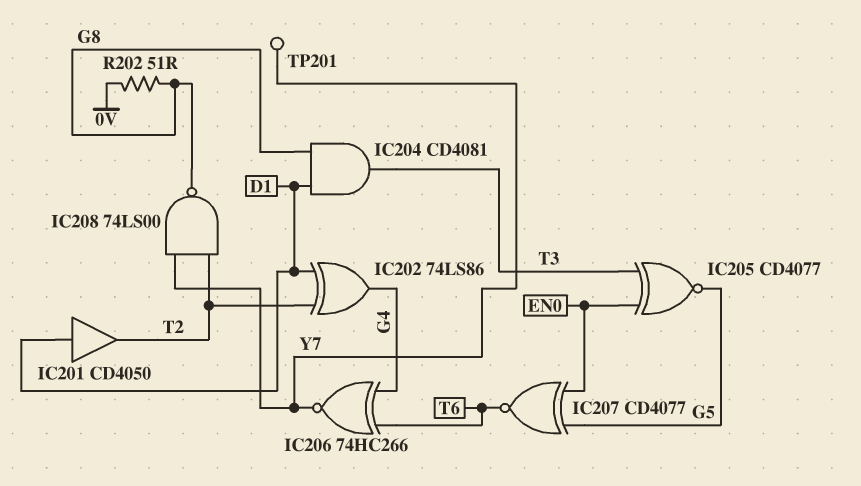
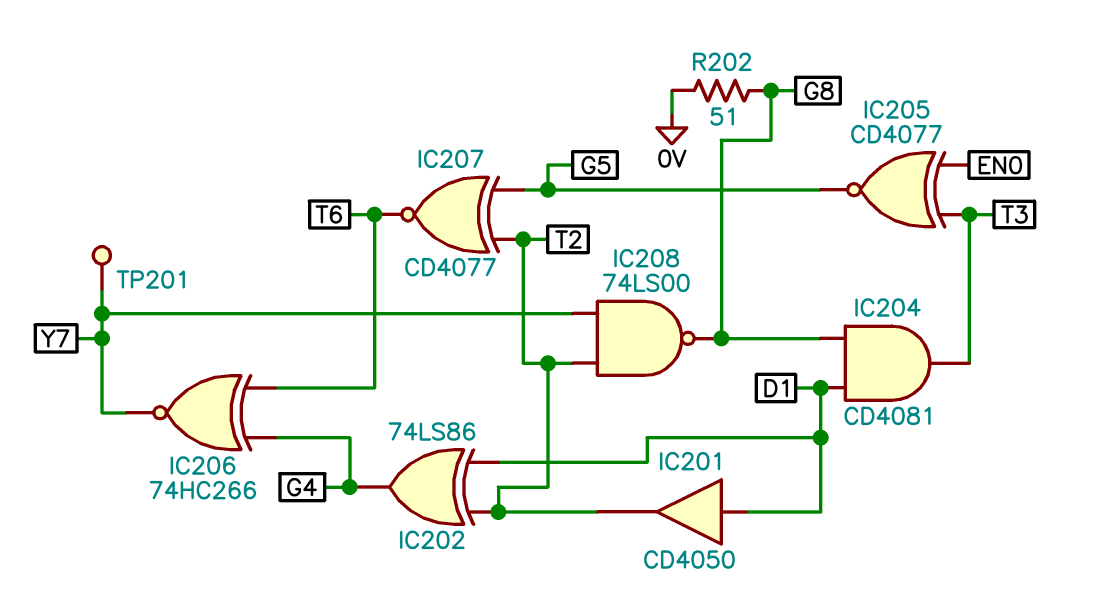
IC207: XNOR CD4077 (in EN0, in G5, out T6) -> XNOR CD4077 (in G5, in T2, out T6)

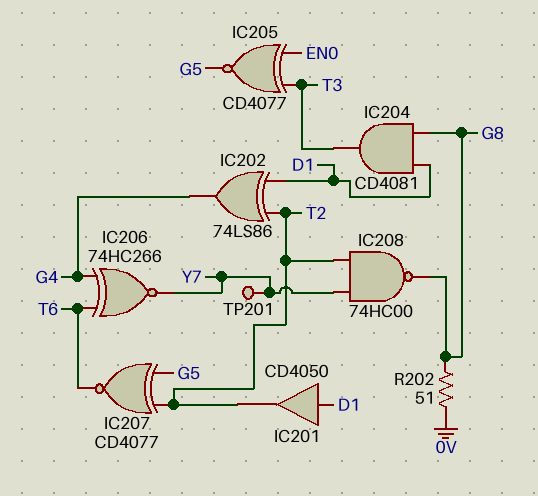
IC208: NAND 74LS00 (in T2, in Y7, out G8) -> NAND 74HC00 (in T2, in Y7, out G8)

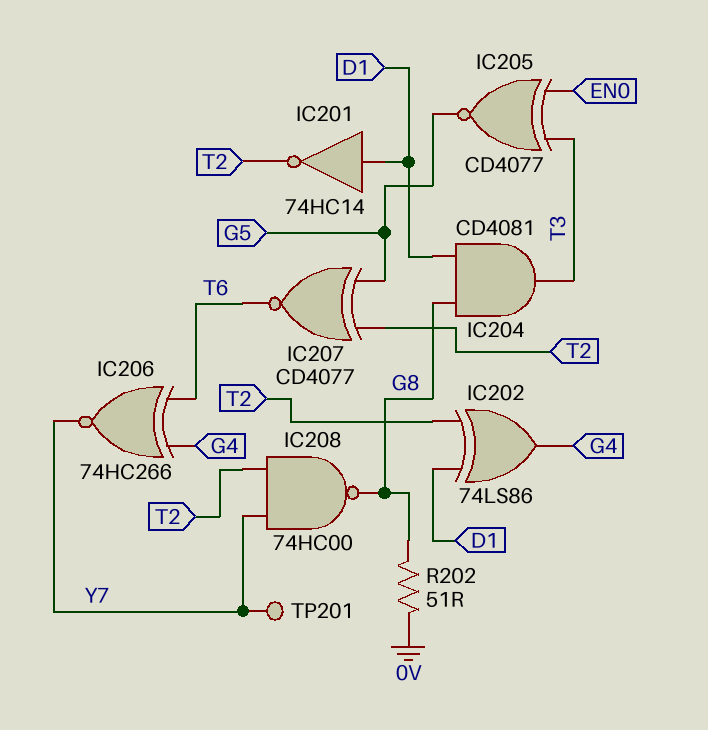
IC201: buffer CD4050 (in D1, out T2) -> NOT 74HC14 (in D1, out T2)

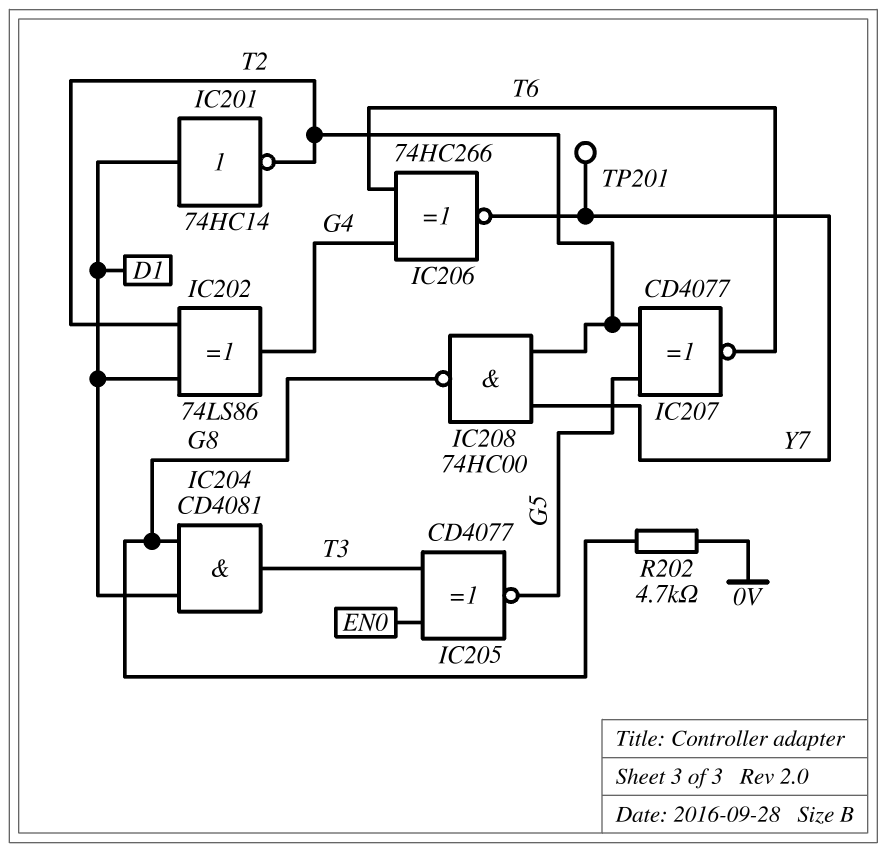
R202: 51 (0V, G8) -> 4.7k (0V, G8)

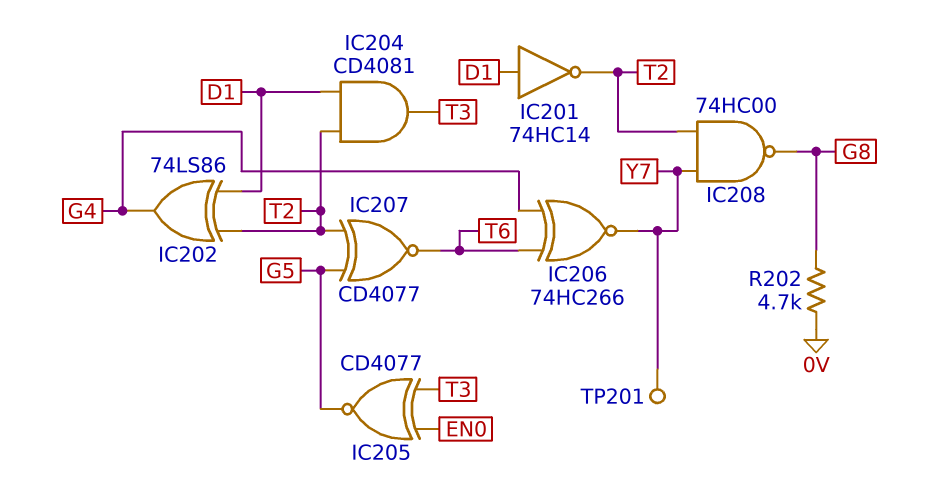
IC204: AND CD4081 (in D1, in G8, out T3) -> AND CD4081 (in D1, in T2, out T3)

